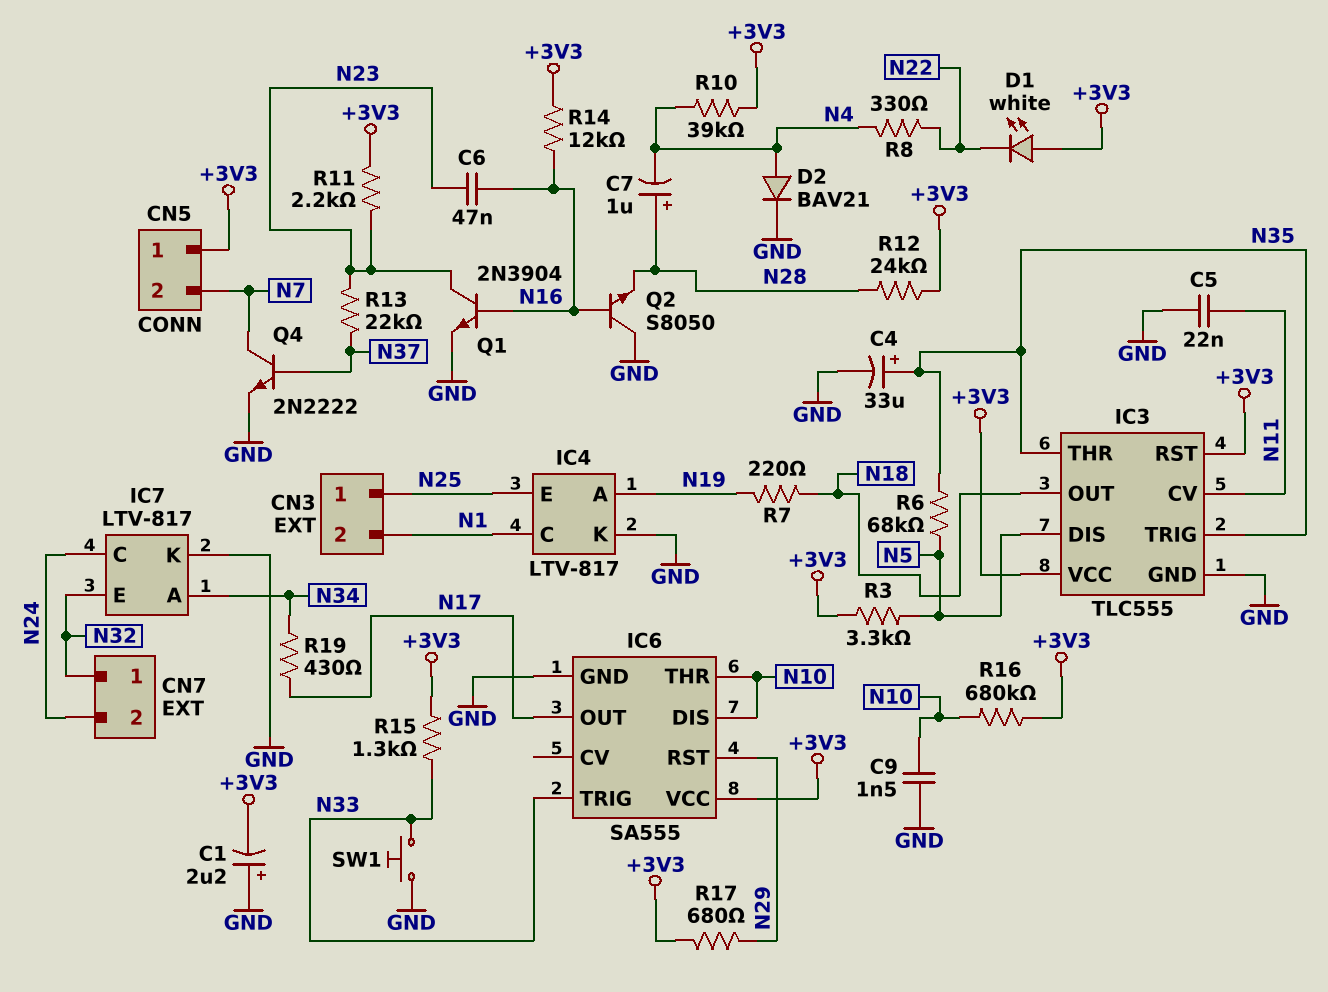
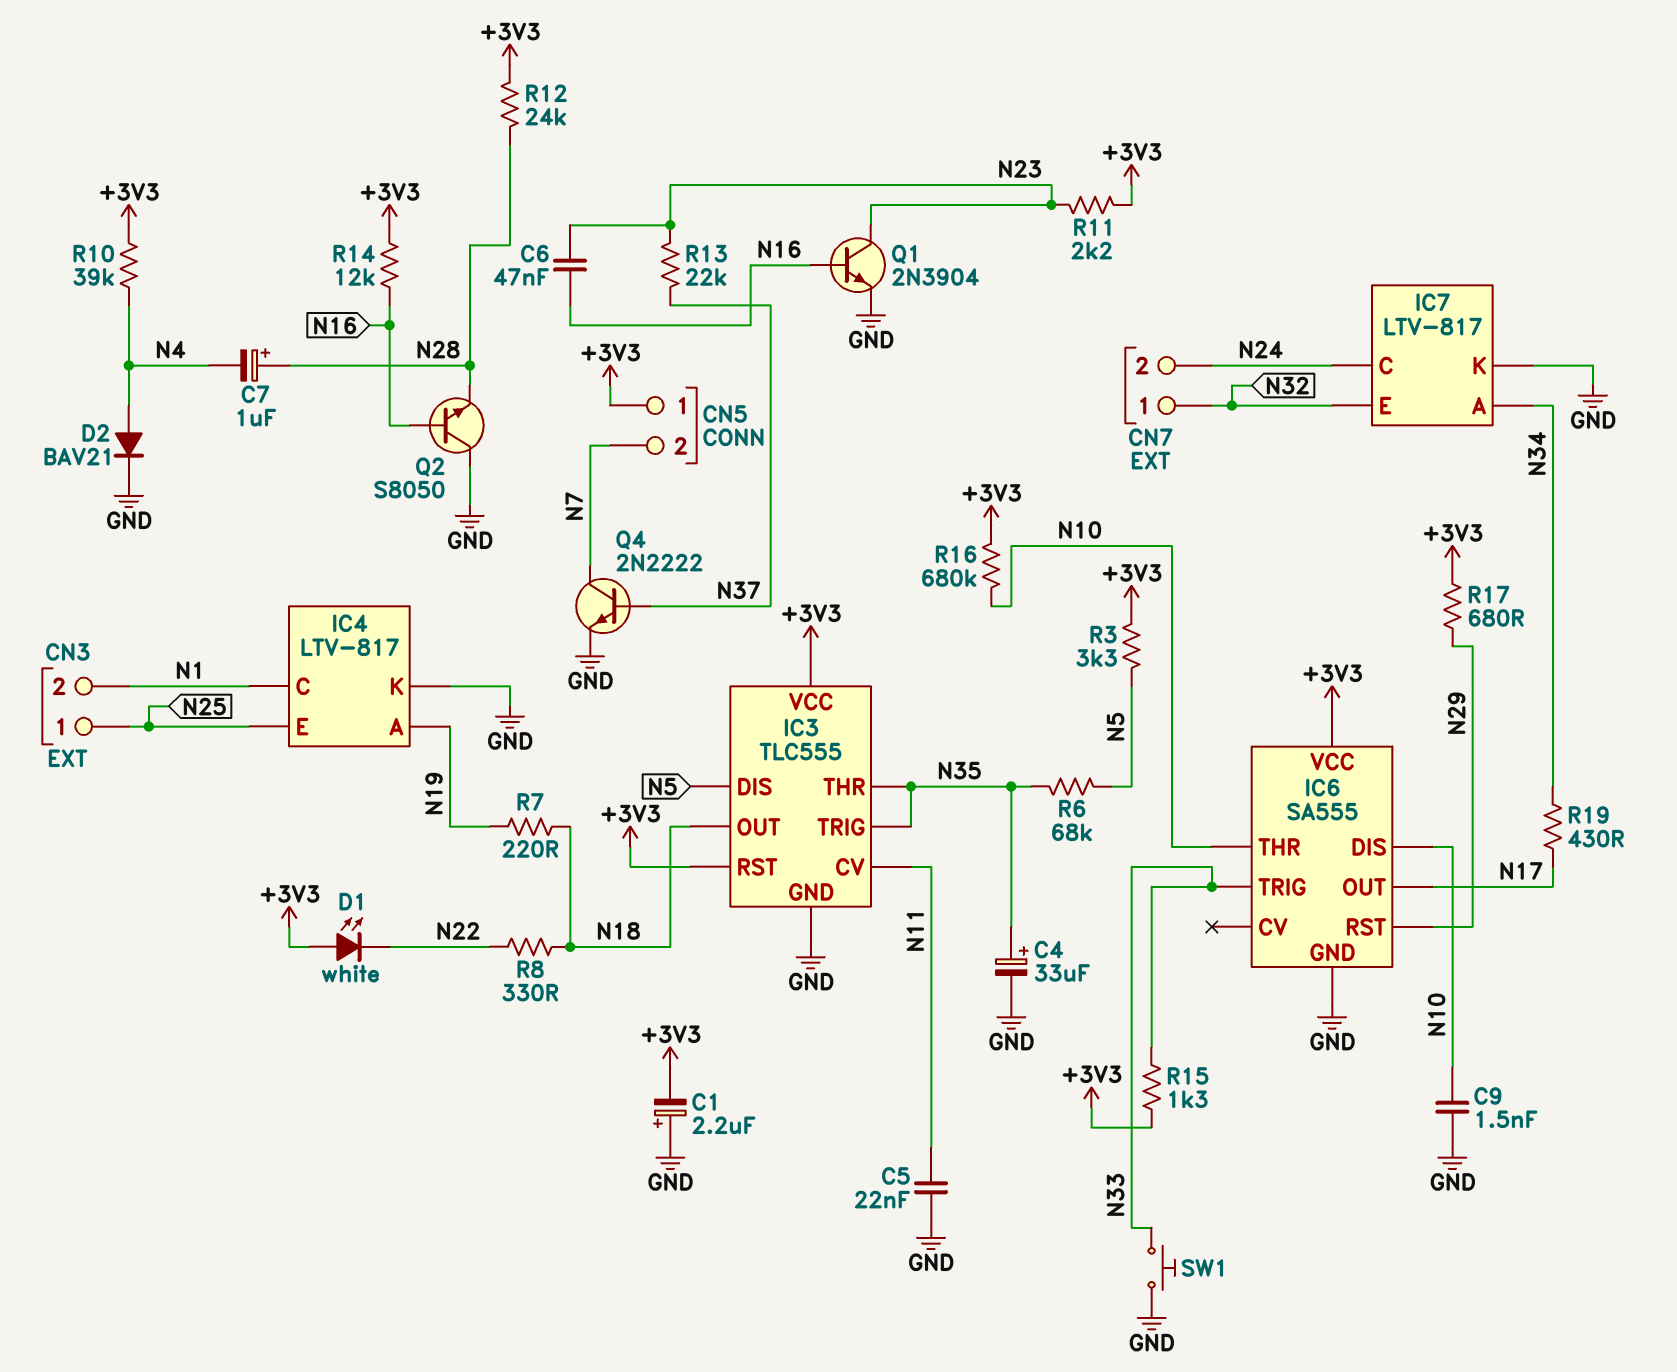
R8: 330 (N4, N22) -> 330 (N18, N22)

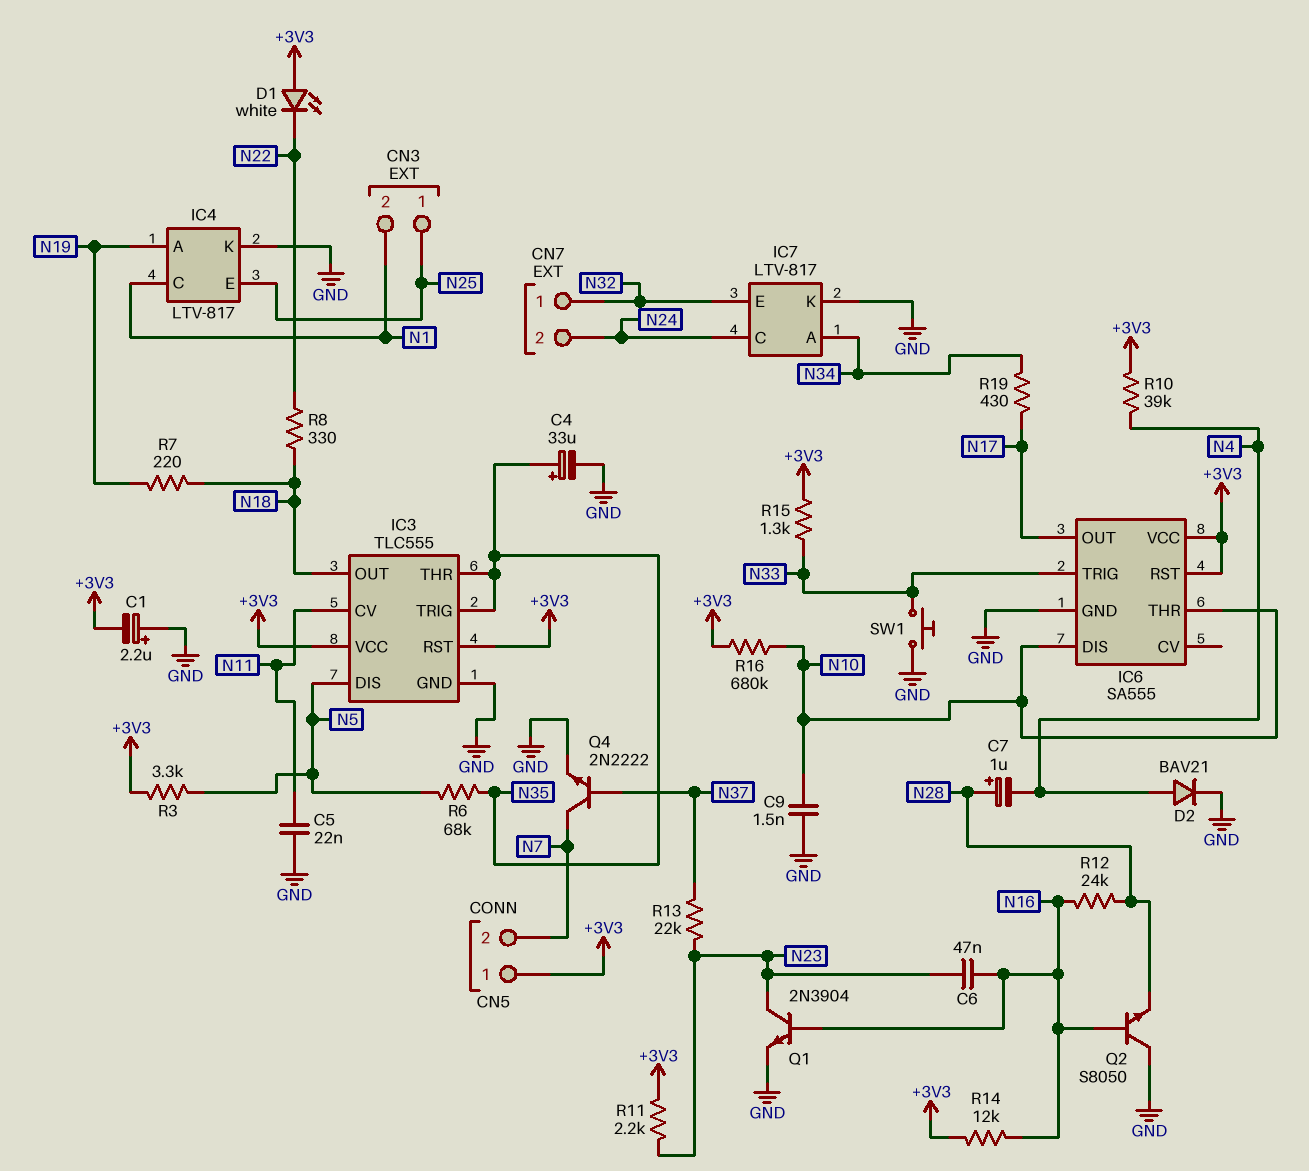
IC6 pin RST: N29 -> +3V3
R12: 24k (+3V3, N28) -> 24k (N16, N28)
R17: 680 (+3V3, N29) -> none

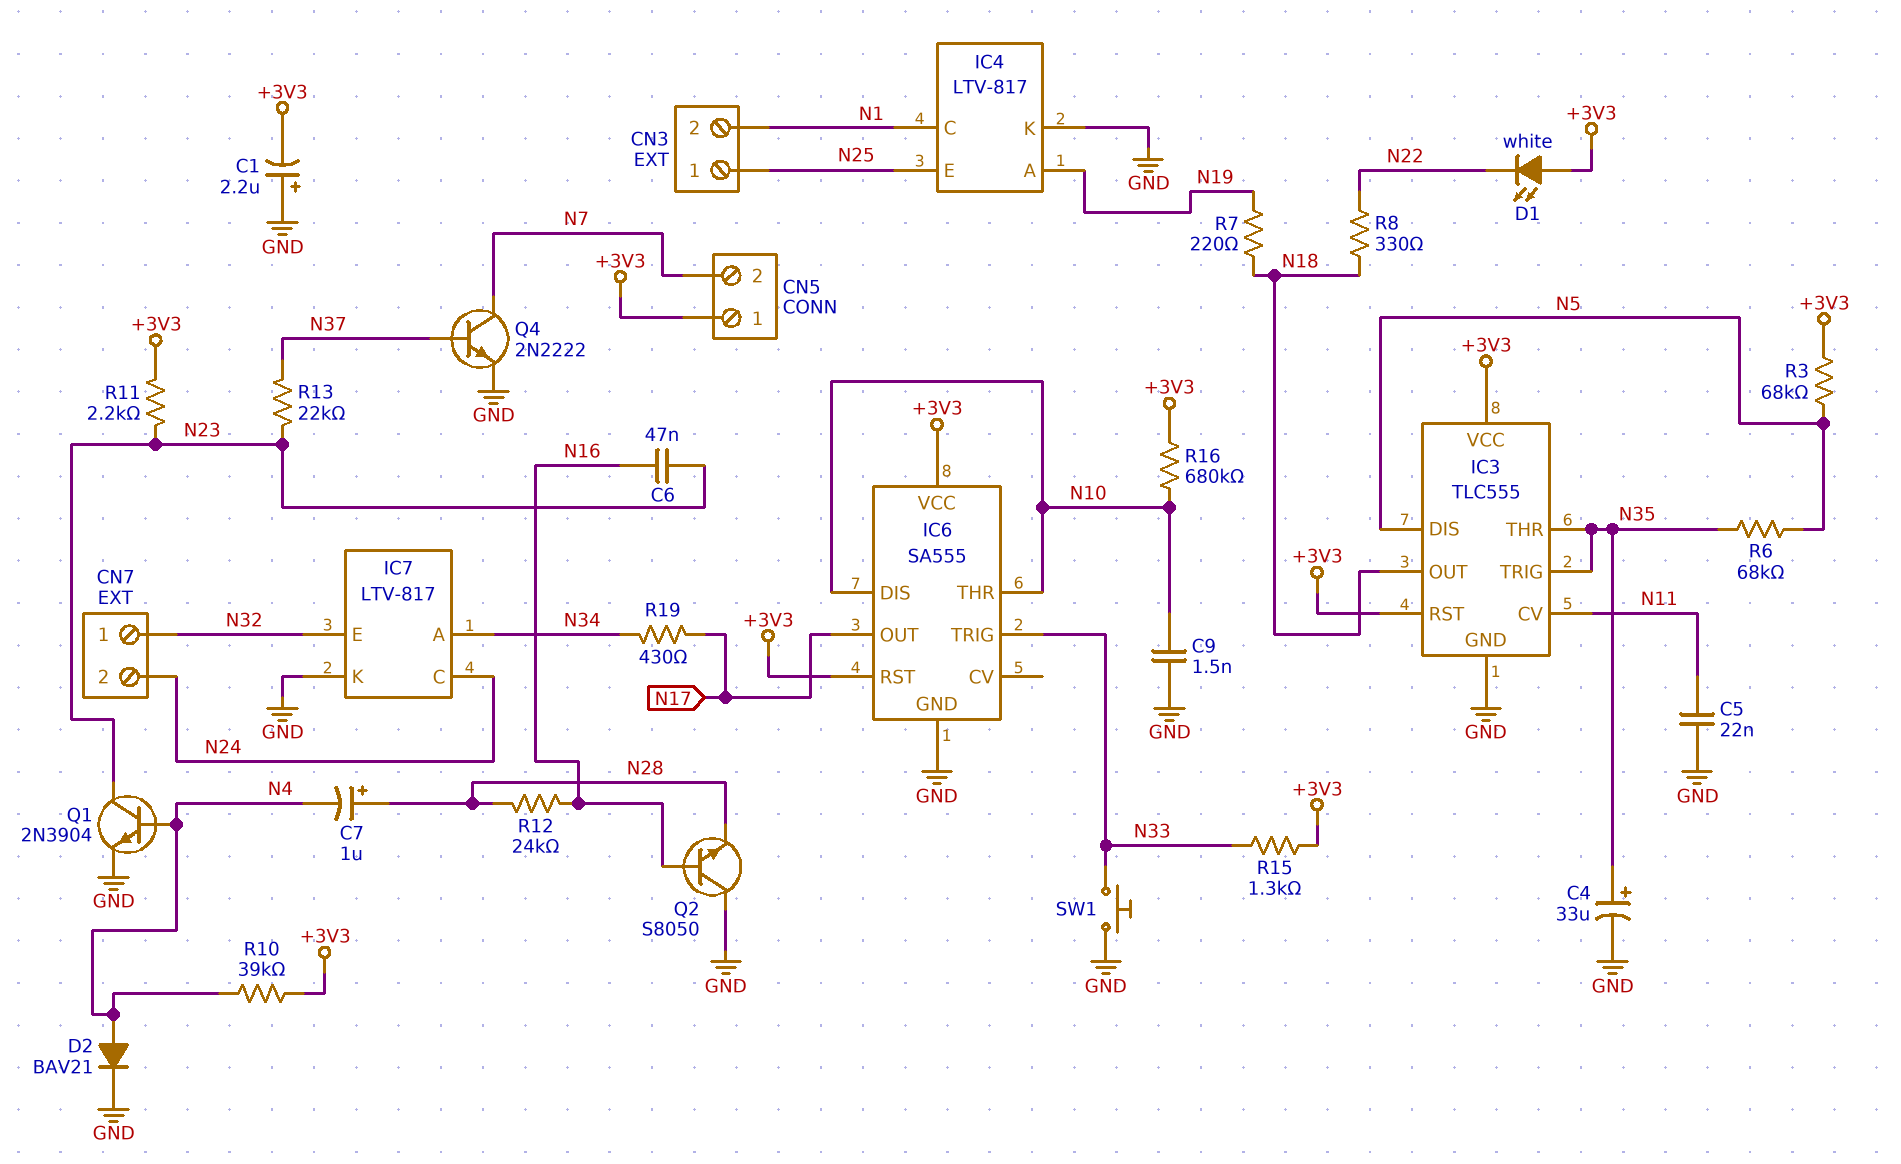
Q1: NPN 2N3904 (B N16, C N23, E GND) -> NPN 2N3904 (B N4, C N23, E GND)
R3: 3.3k (+3V3, N5) -> 68k (+3V3, N5)
R14: 12k (+3V3, N16) -> none

